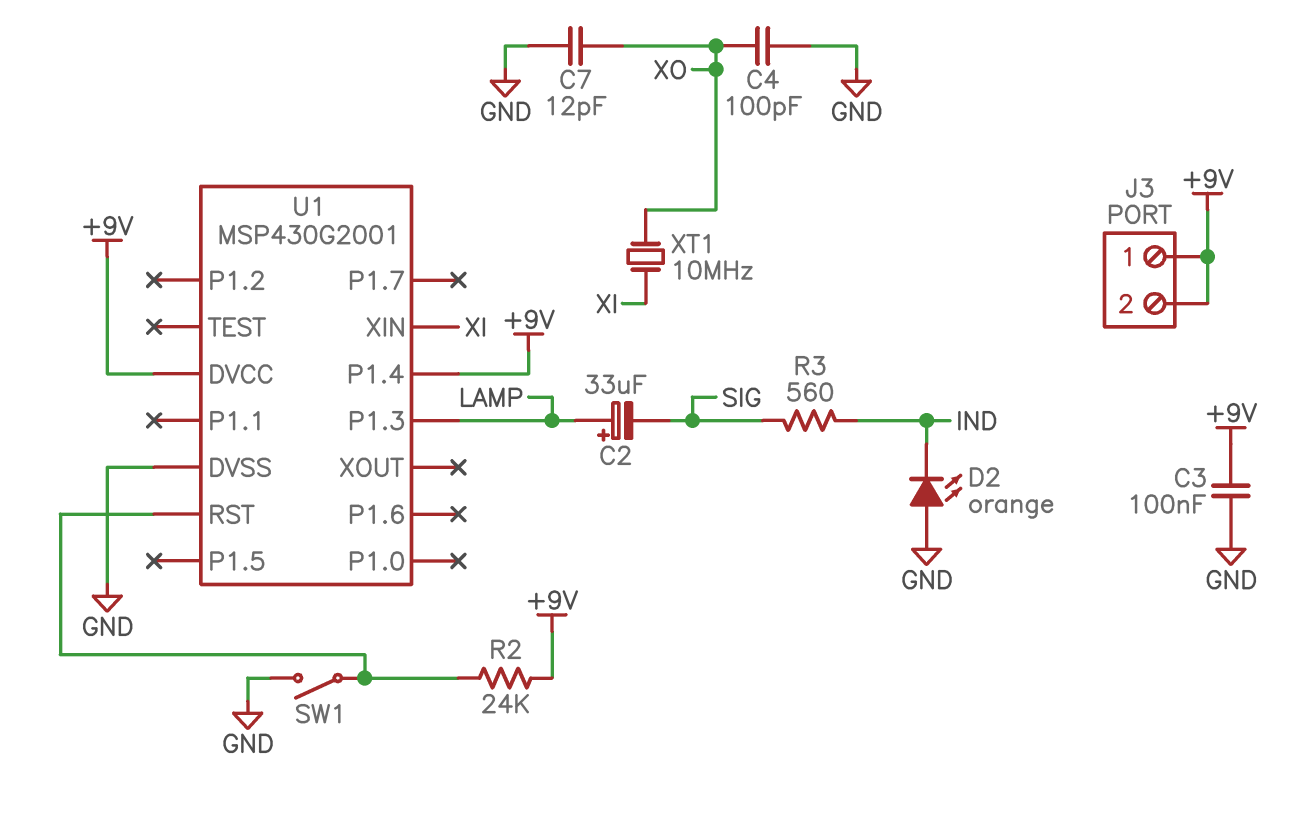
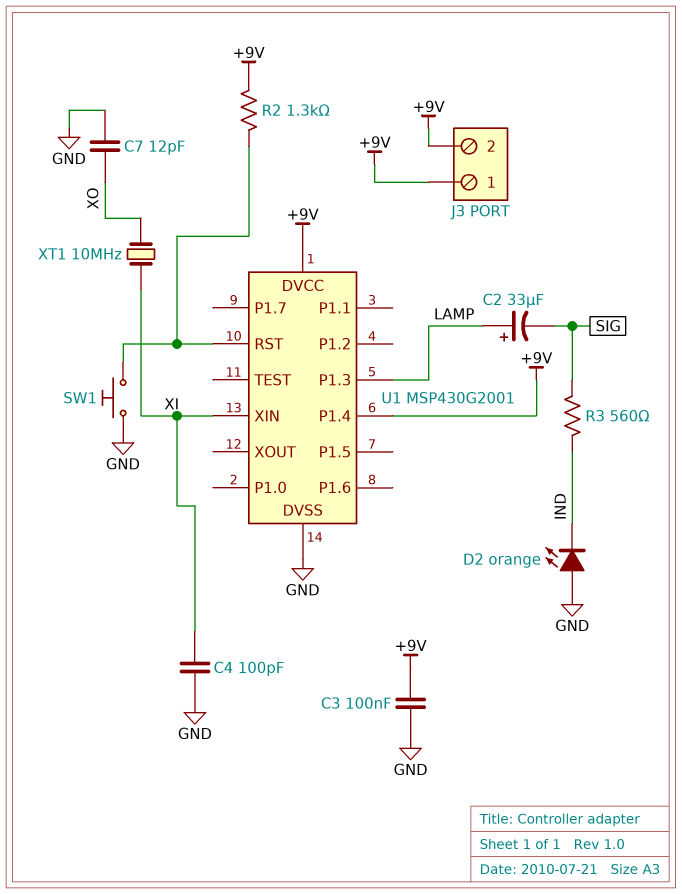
C4: 100pF (GND, XO) -> 100pF (GND, XI)
R2: 24k (+9V, U1/RST) -> 1.3k (+9V, U1/RST)
SW1: switch (GND, U1/RST) -> button (GND, U1/RST)

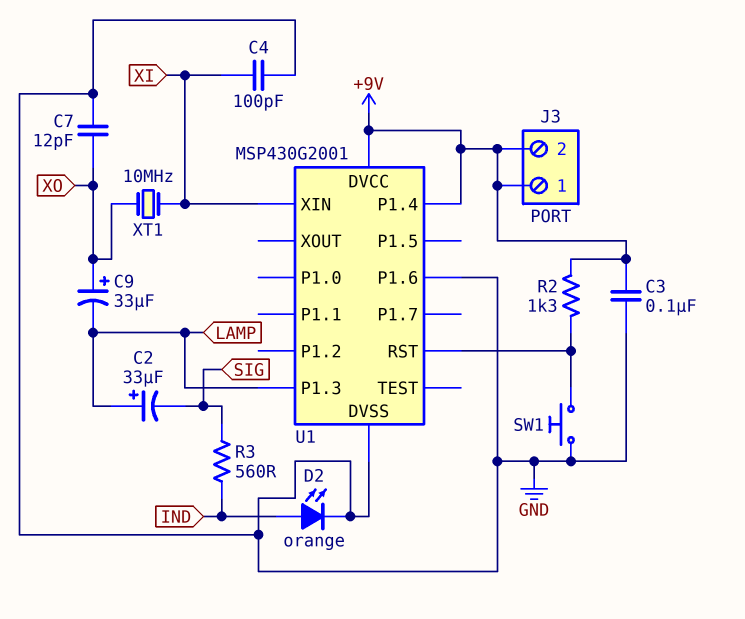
C9: none -> 33uF (plus XO, minus LAMP)
D2: LED orange (A GND, K IND) -> LED orange (A IND, K GND)
U1 pin P1.6: none -> GND

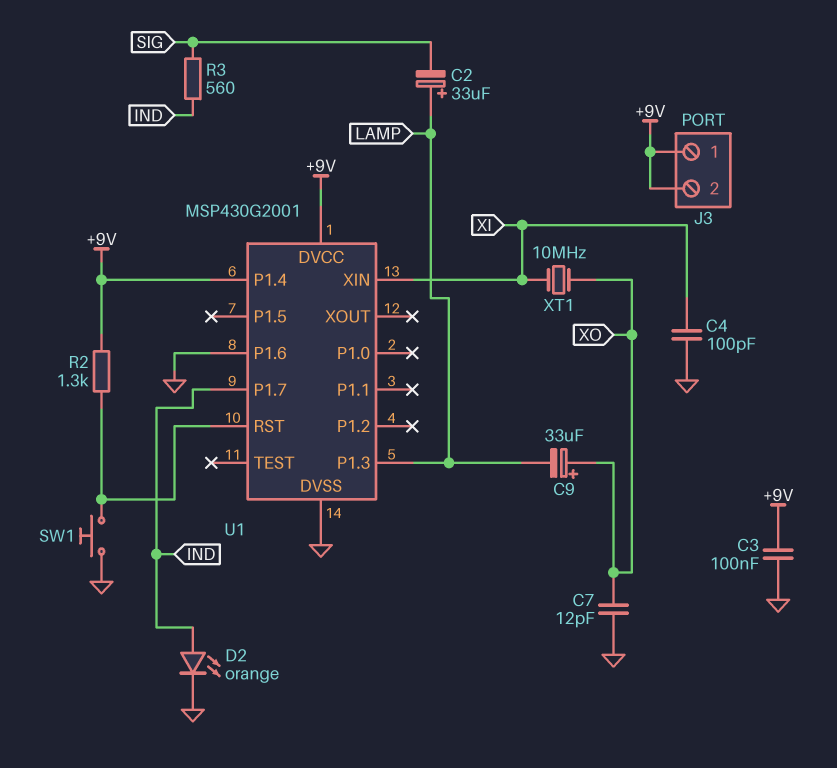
U1 pin P1.7: none -> IND

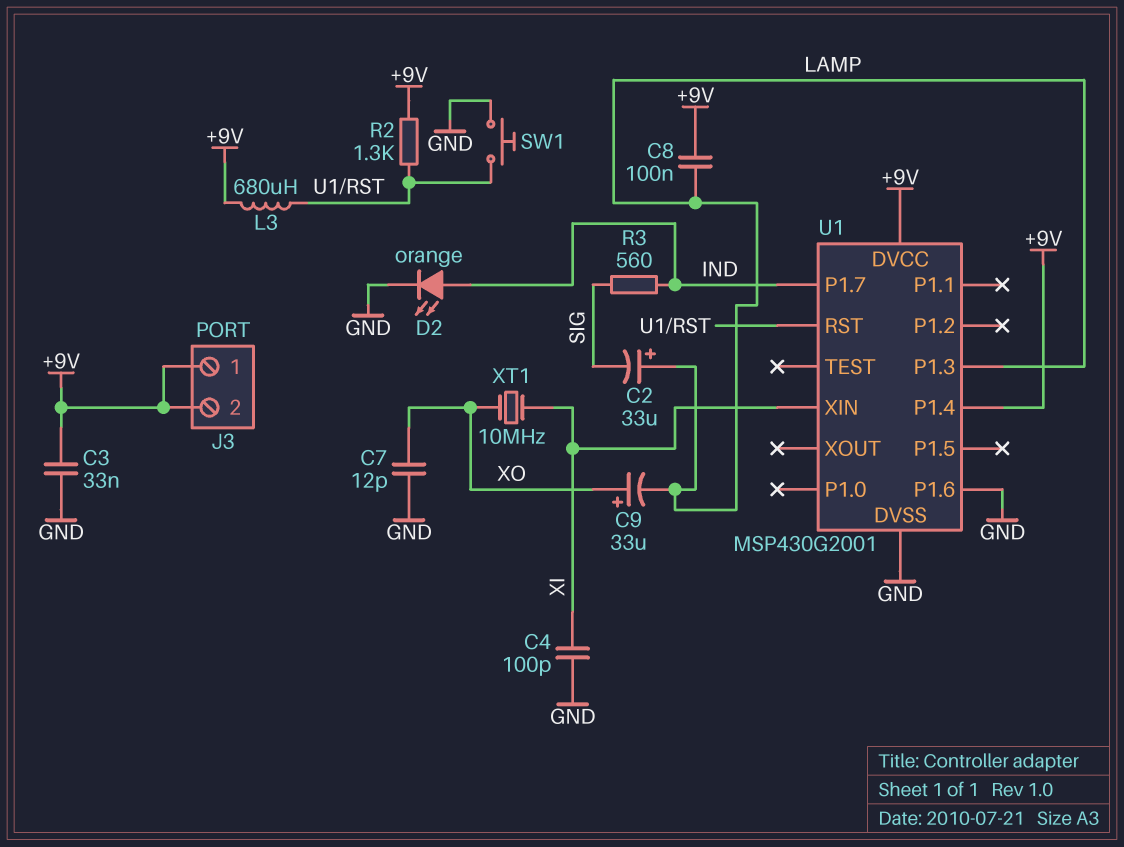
C3: 100nF (+9V, GND) -> 33nF (+9V, GND)
C8: none -> 100nF (+9V, LAMP)
L3: none -> 680uH (+9V, U1/RST)

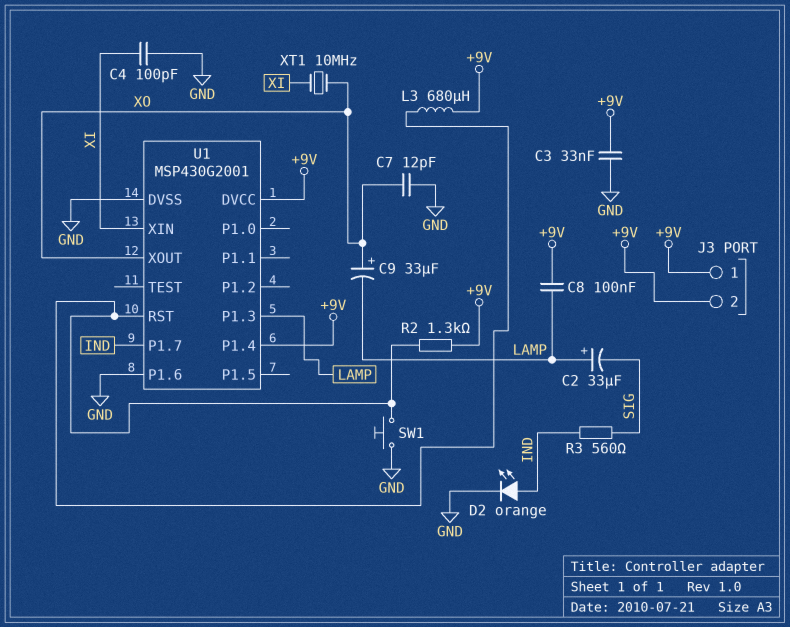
U1 pin XOUT: none -> XO

